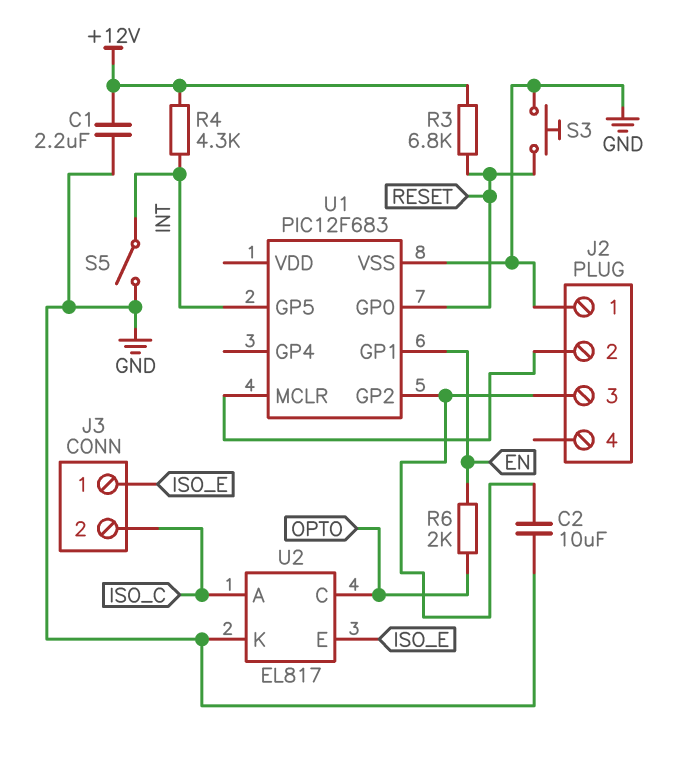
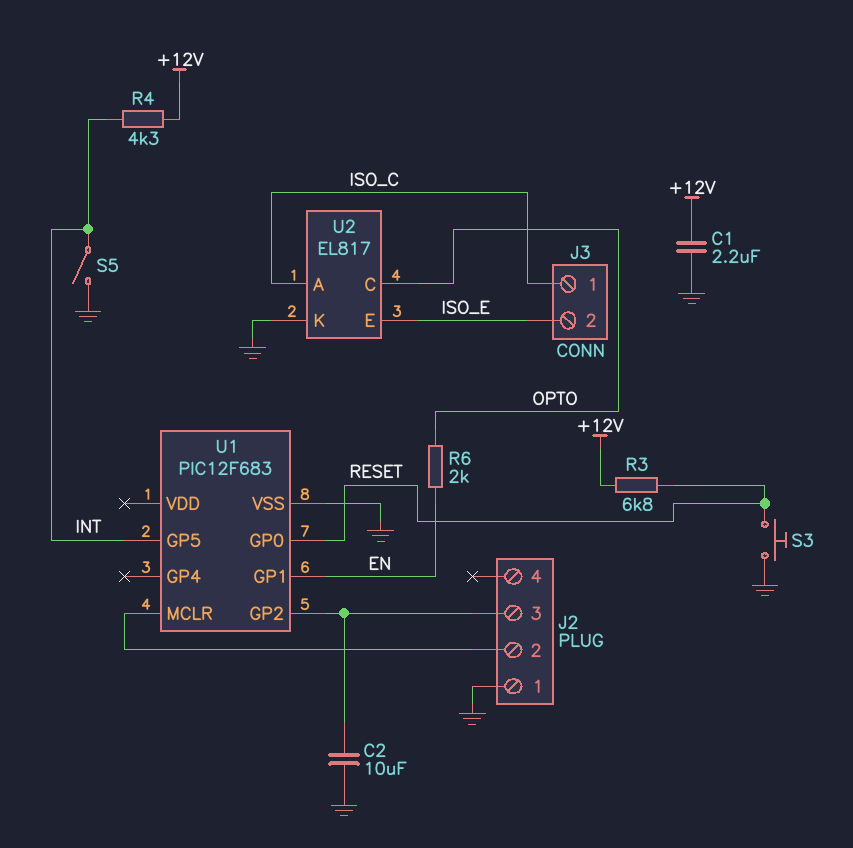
J3 pin 1: ISO_E -> ISO_C
J3 pin 2: ISO_C -> ISO_E

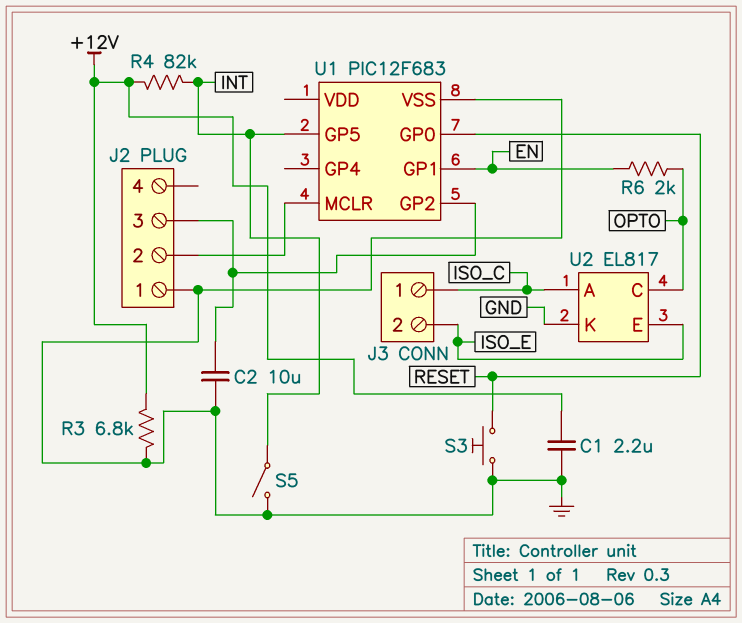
R3: 6.8k (+12V, RESET) -> 6.8k (+12V, GND)
R4: 4.3k (+12V, INT) -> 82k (+12V, INT)

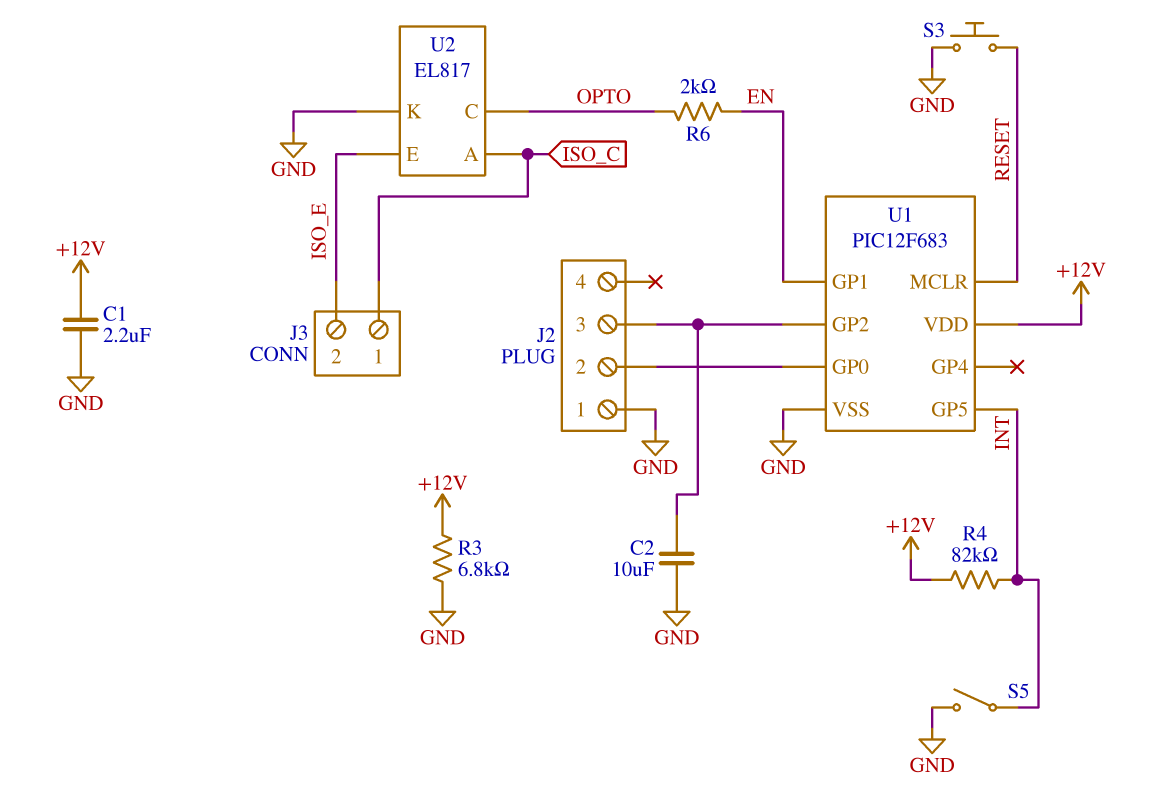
U1 pin GP0: RESET -> J2/2
U1 pin MCLR: J2/2 -> RESET
U1 pin VDD: none -> +12V

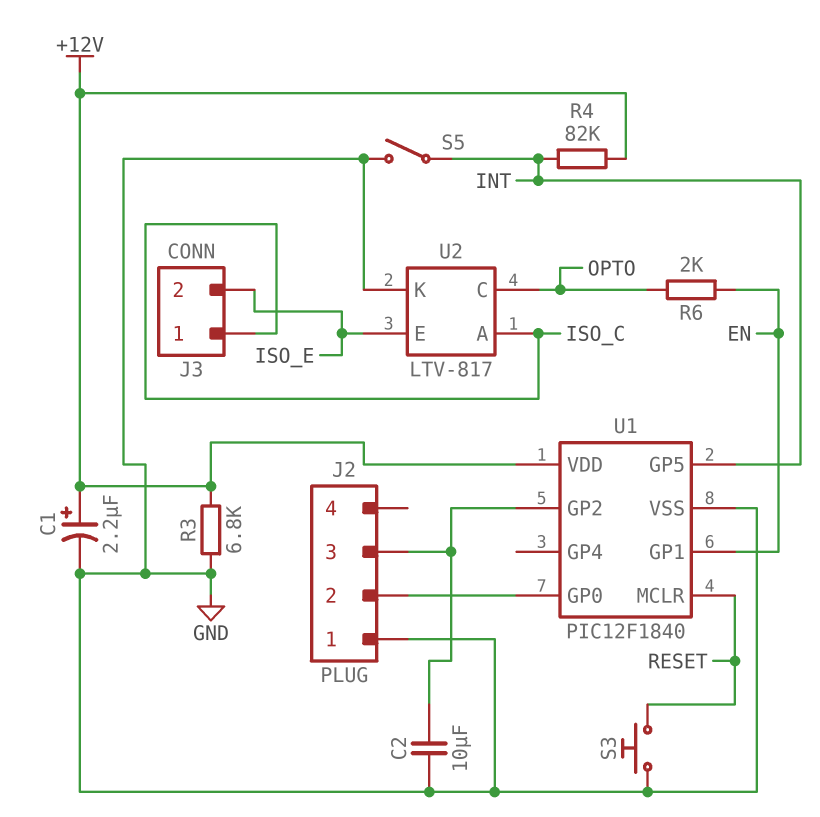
C1: 2.2uF (+12V, GND) -> 2.2uF (plus +12V, minus GND)
U1: PIC12F683 -> PIC12F1840
U2: EL817 -> LTV-817

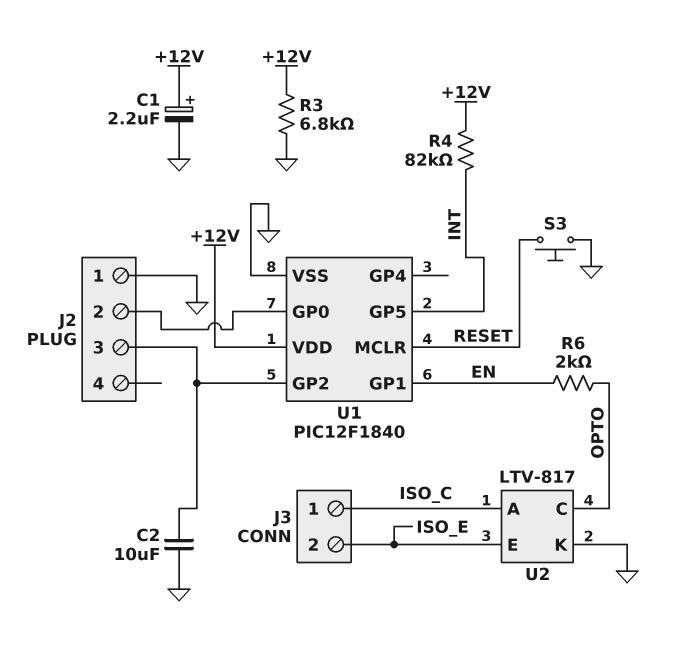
S5: switch (GND, INT) -> none

